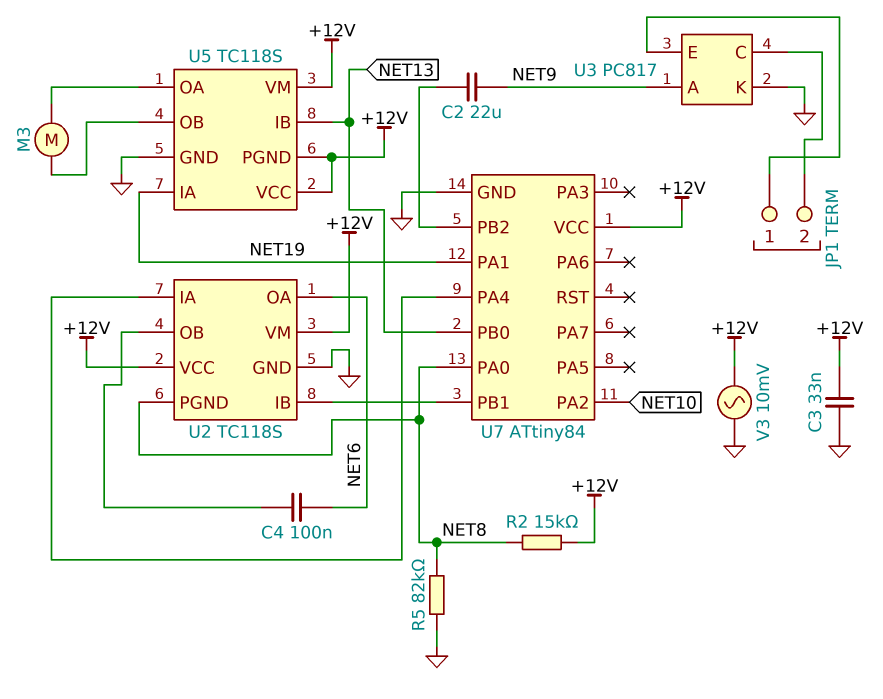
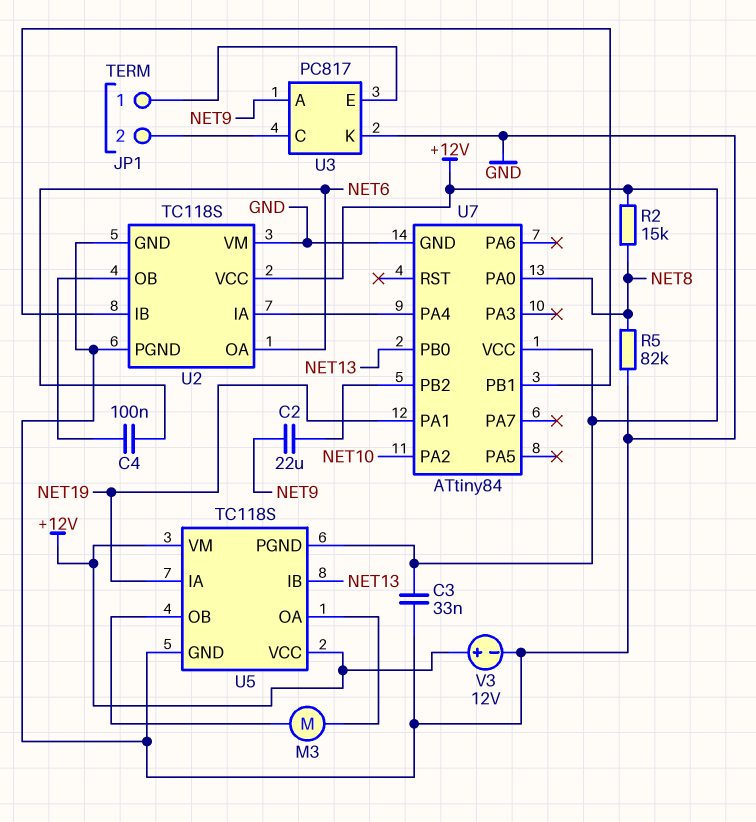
U2 pin PGND: NET8 -> GND
U2 pin VM: +12V -> GND
V3: AC 10mV (+12V, GND) -> 12V (plus +12V, minus GND)

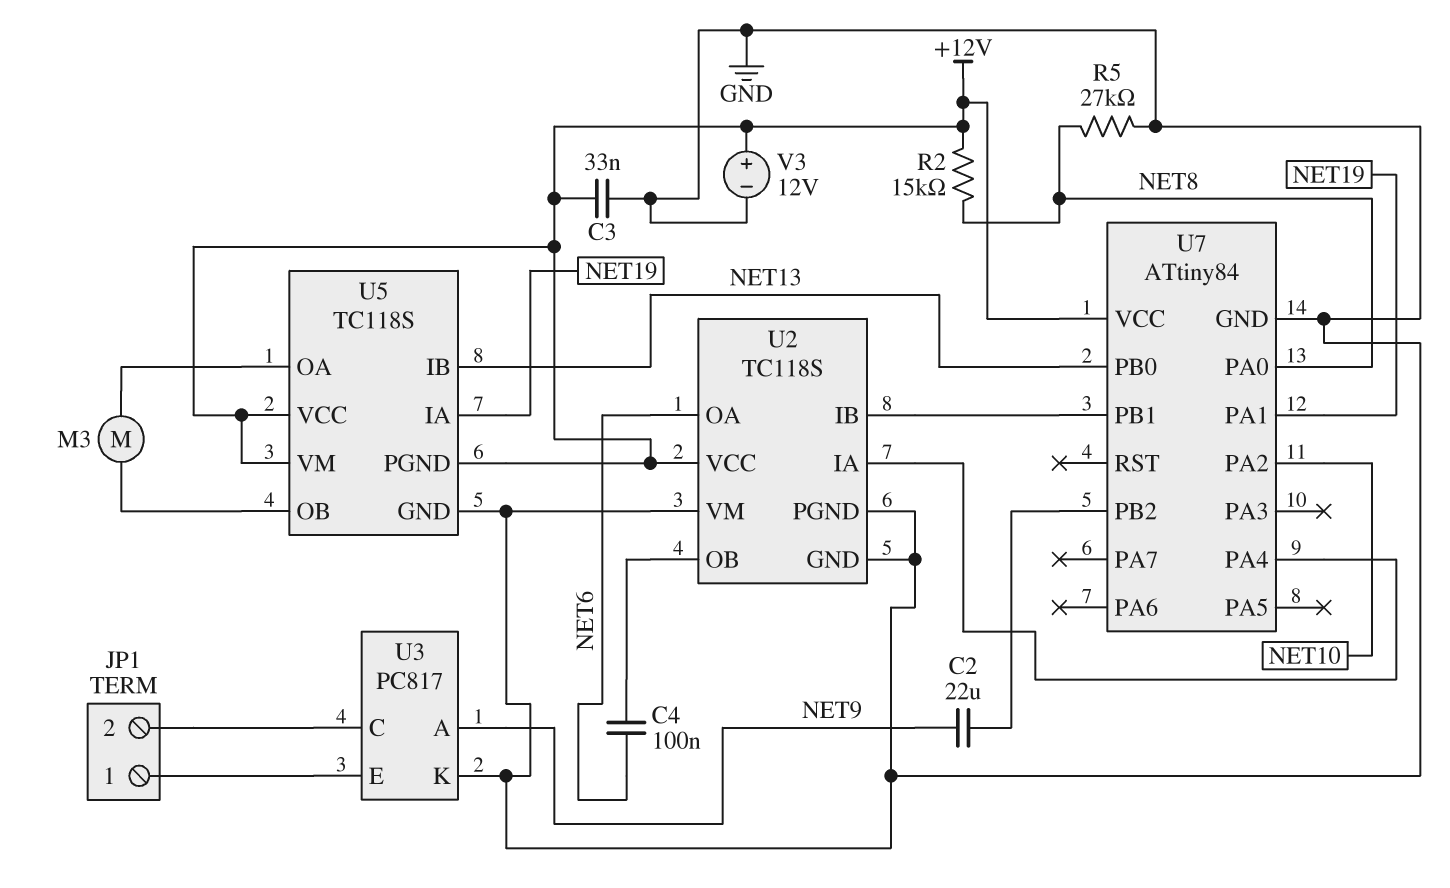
R5: 82k (GND, NET8) -> 27k (GND, NET8)

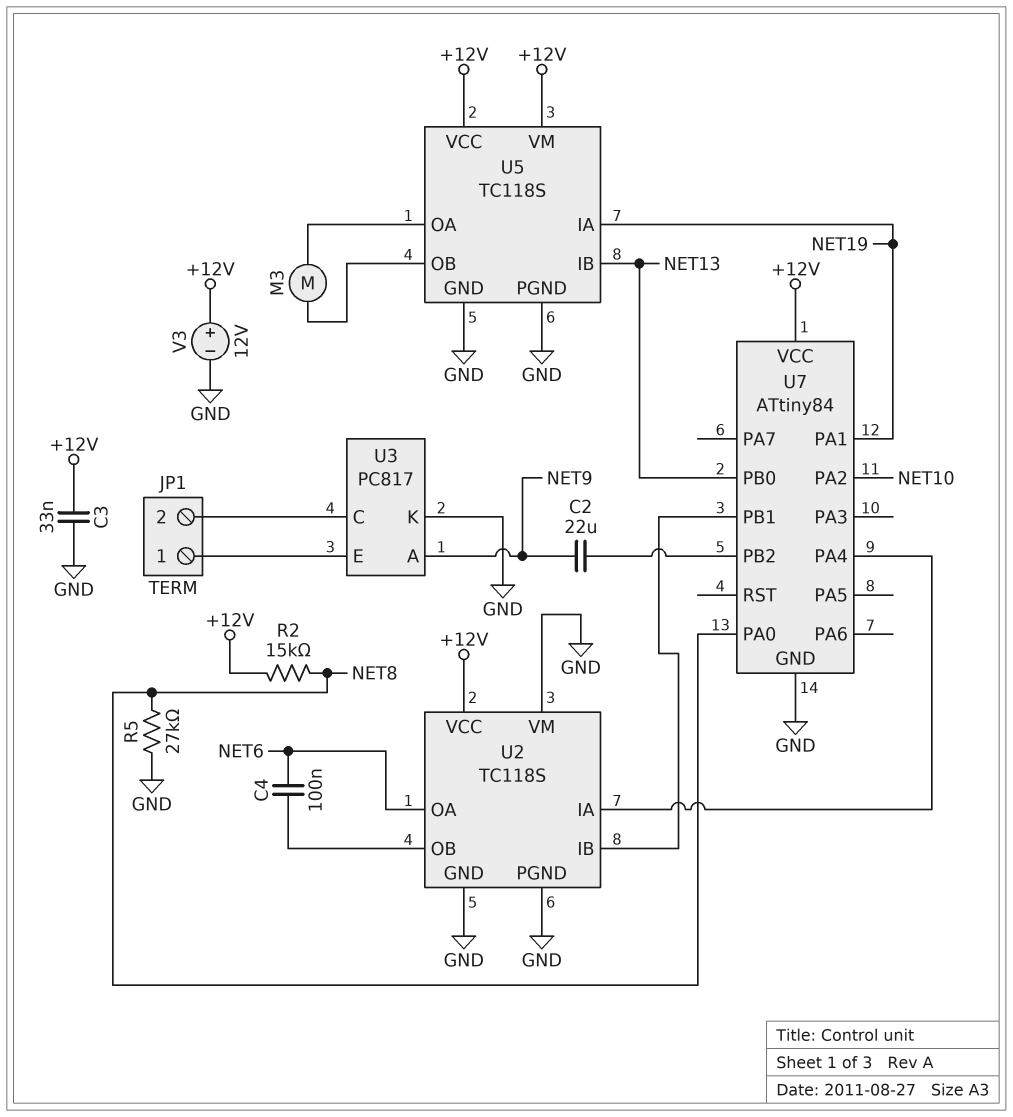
U5 pin PGND: +12V -> GND

